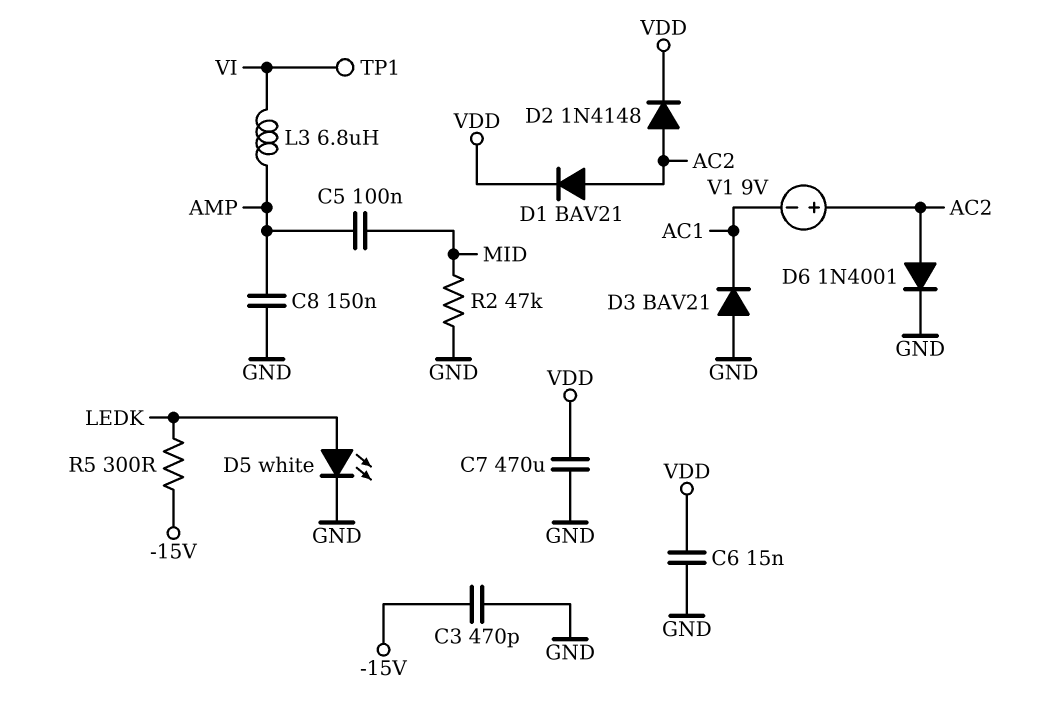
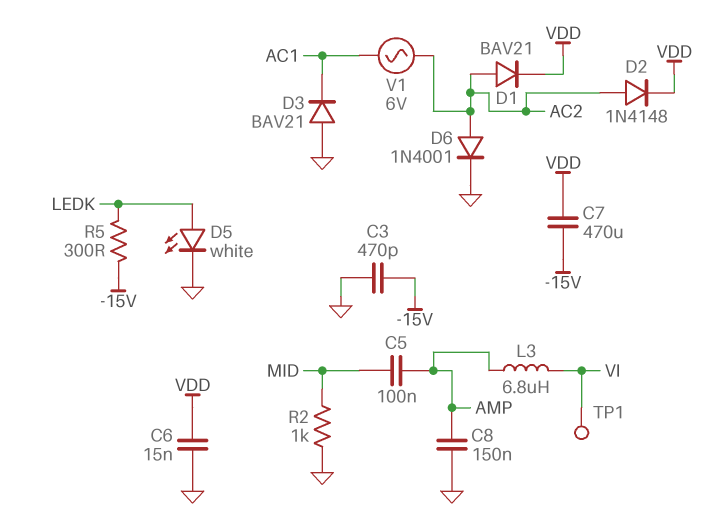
C7: 470uF (GND, VDD) -> 470uF (-15V, VDD)
R2: 47k (GND, MID) -> 1k (GND, MID)
V1: 9V (plus AC2, minus AC1) -> AC 6V (AC1, AC2)

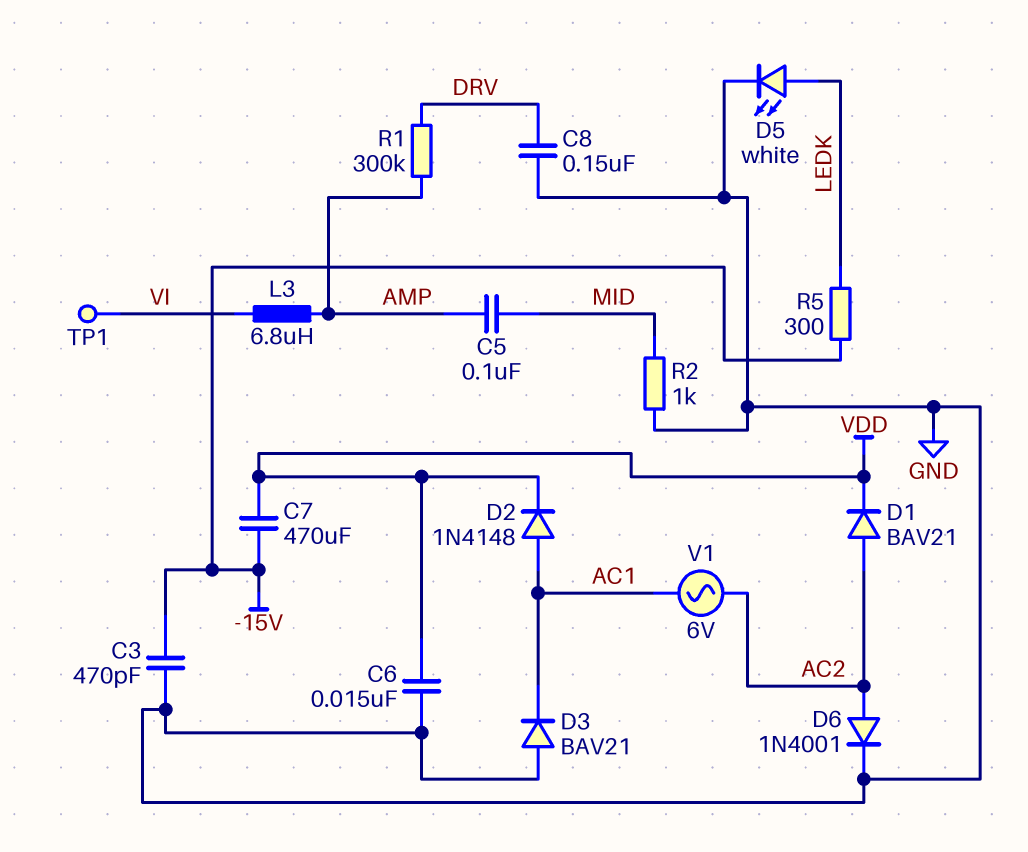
C8: 150nF (AMP, GND) -> 150nF (DRV, GND)
D2: diode 1N4148 (A AC2, K VDD) -> diode 1N4148 (A AC1, K VDD)
R1: none -> 300k (AMP, DRV)

